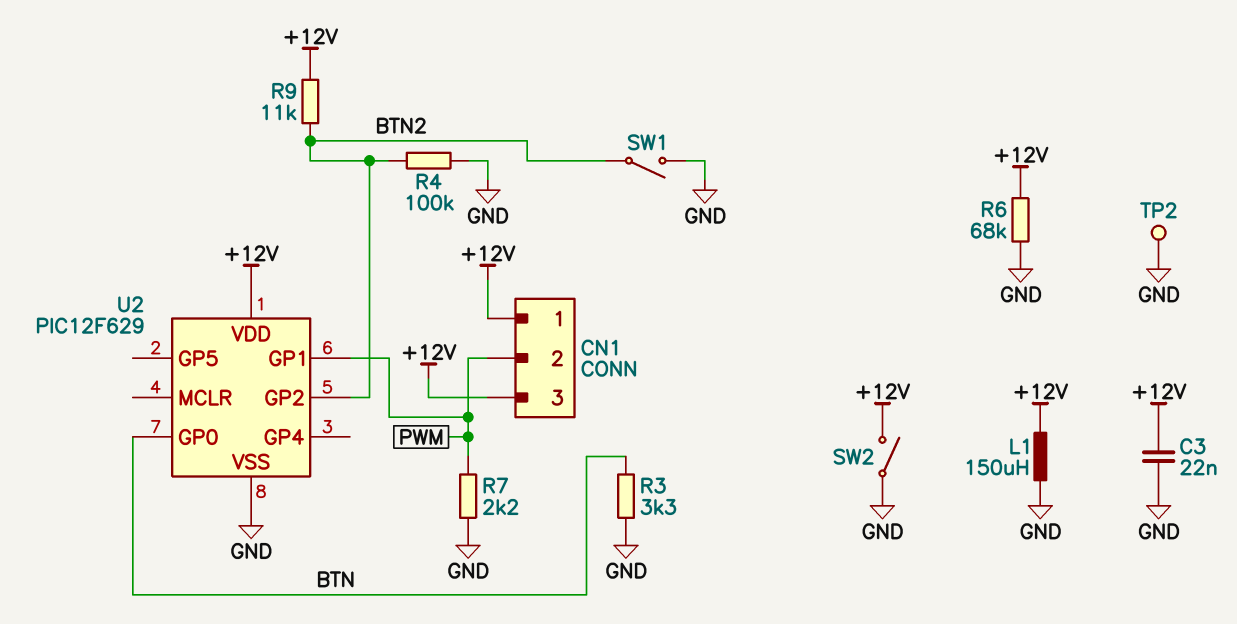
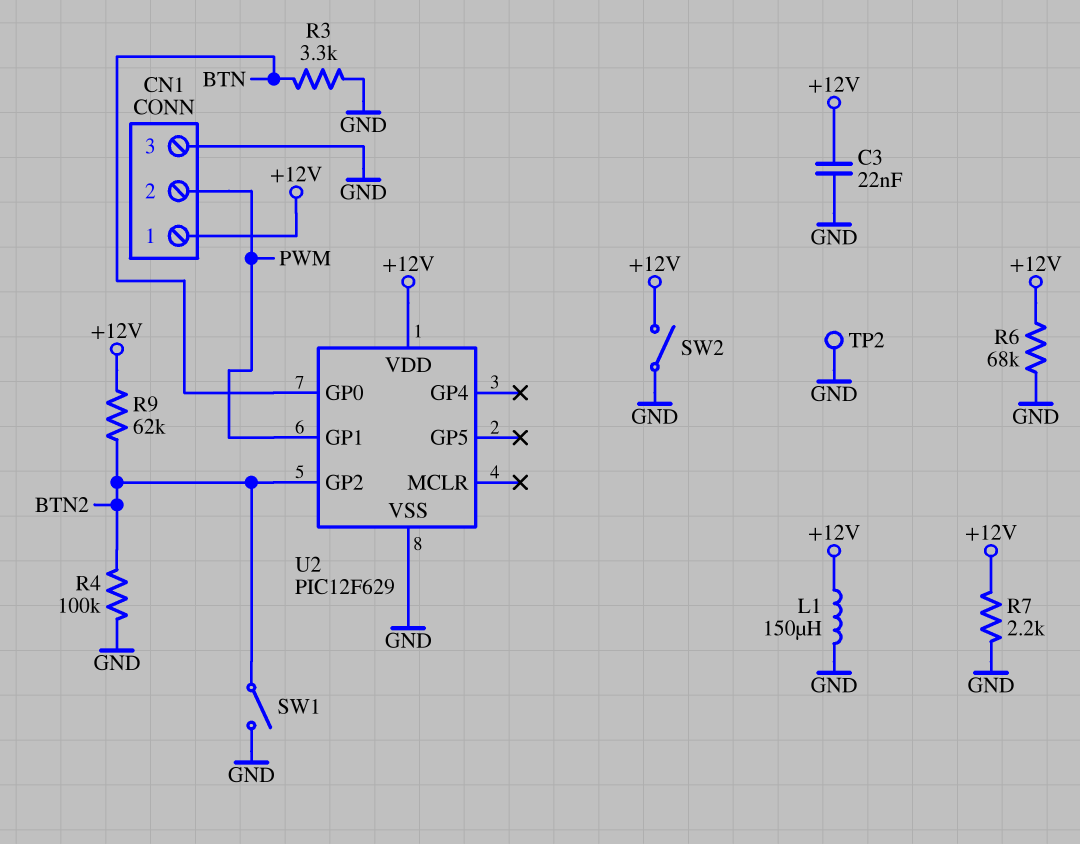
CN1 pin 3: +12V -> GND
R7: 2.2k (GND, PWM) -> 2.2k (+12V, GND)
R9: 11k (+12V, BTN2) -> 62k (+12V, BTN2)

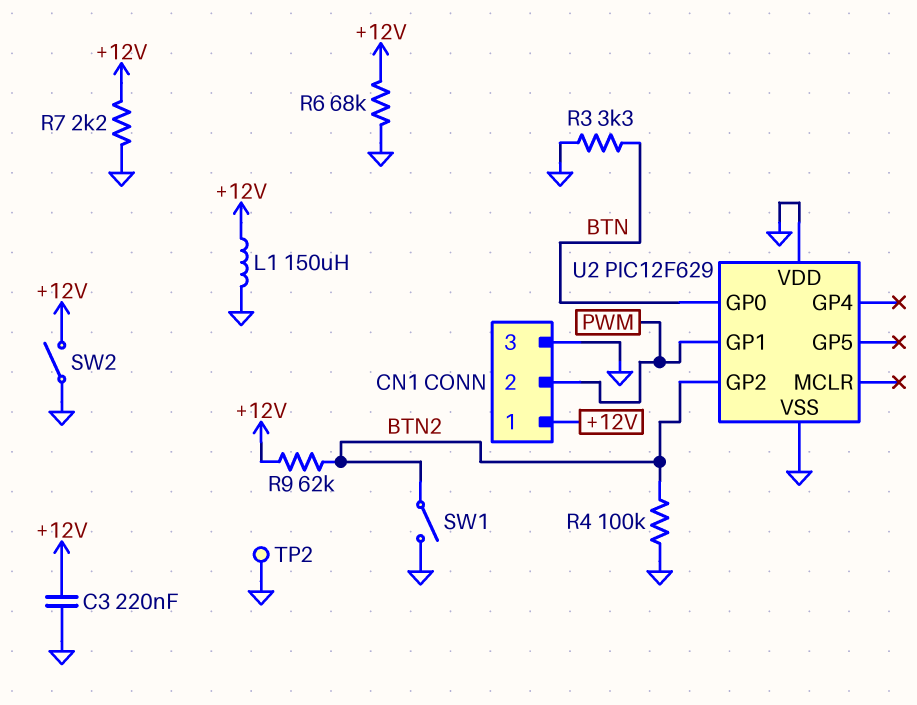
C3: 22nF (+12V, GND) -> 220nF (+12V, GND)
U2 pin VDD: +12V -> GND

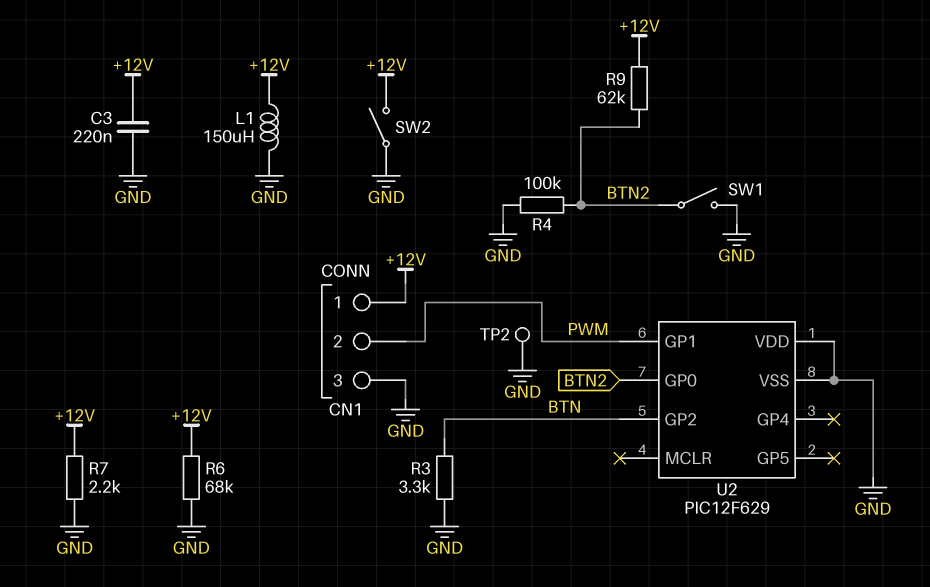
U2 pin GP0: BTN -> BTN2
U2 pin GP2: BTN2 -> BTN

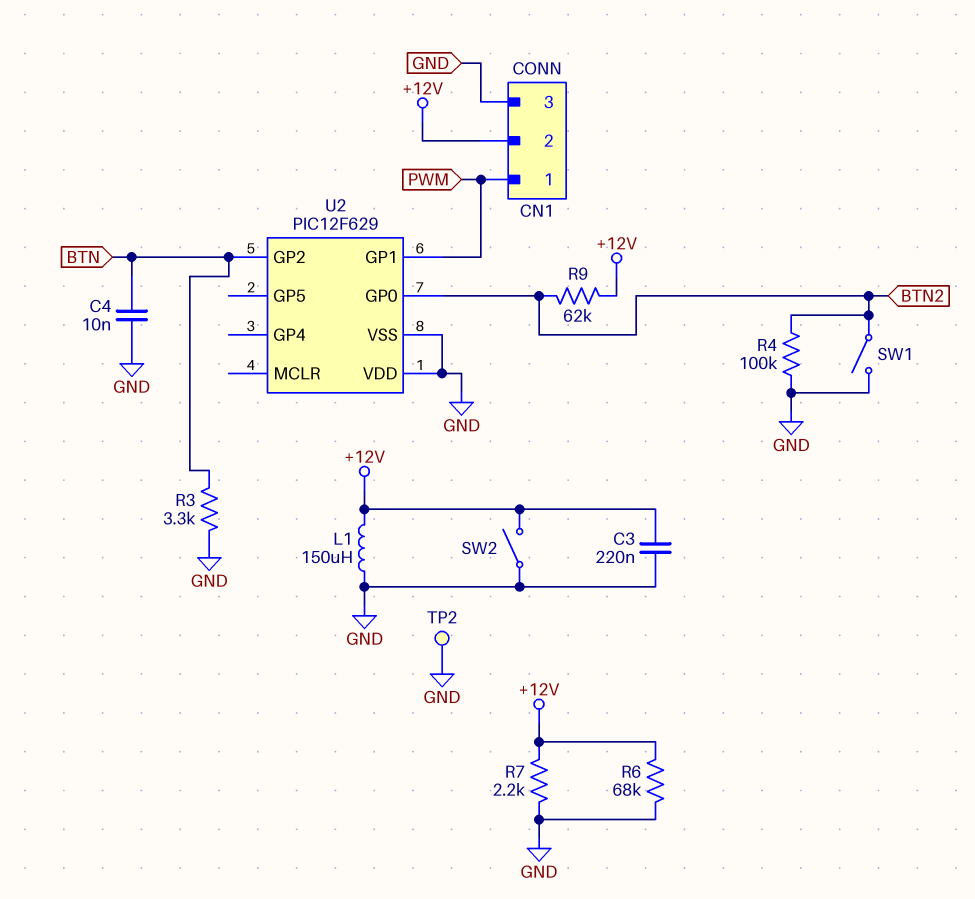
C4: none -> 10nF (BTN, GND)
CN1 pin 1: +12V -> PWM
CN1 pin 2: PWM -> +12V

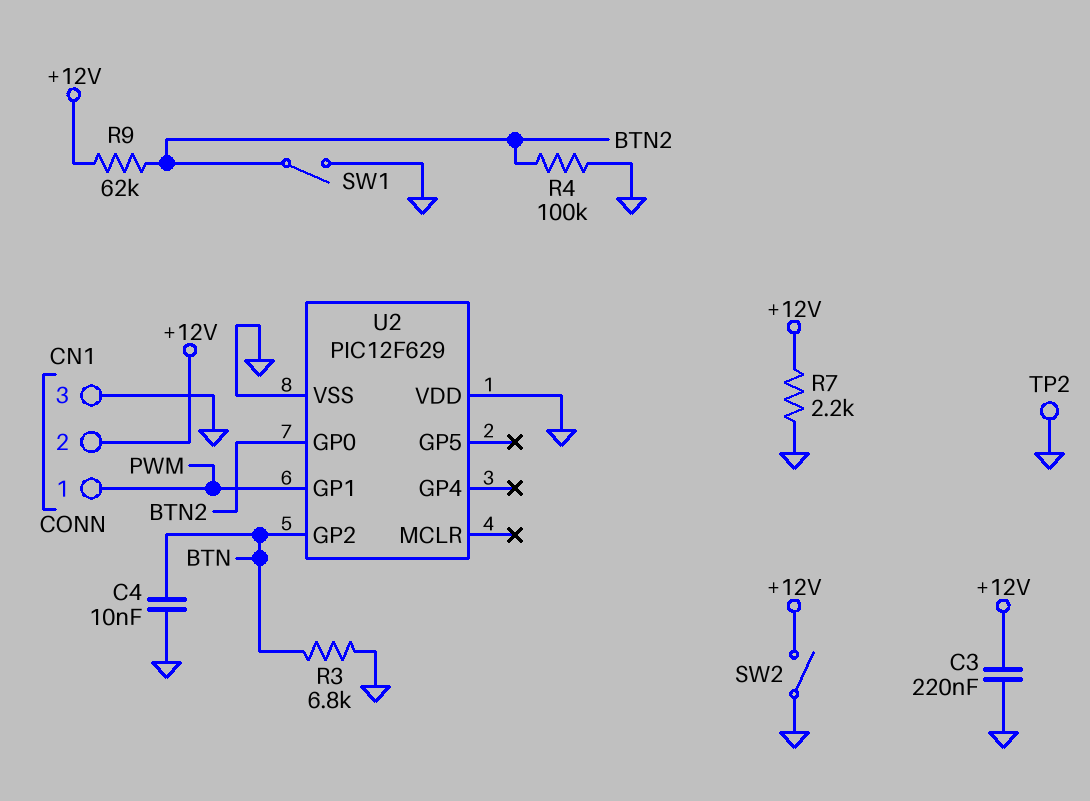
L1: 150uH (+12V, GND) -> none
R3: 3.3k (BTN, GND) -> 6.8k (BTN, GND)
R6: 68k (+12V, GND) -> none

